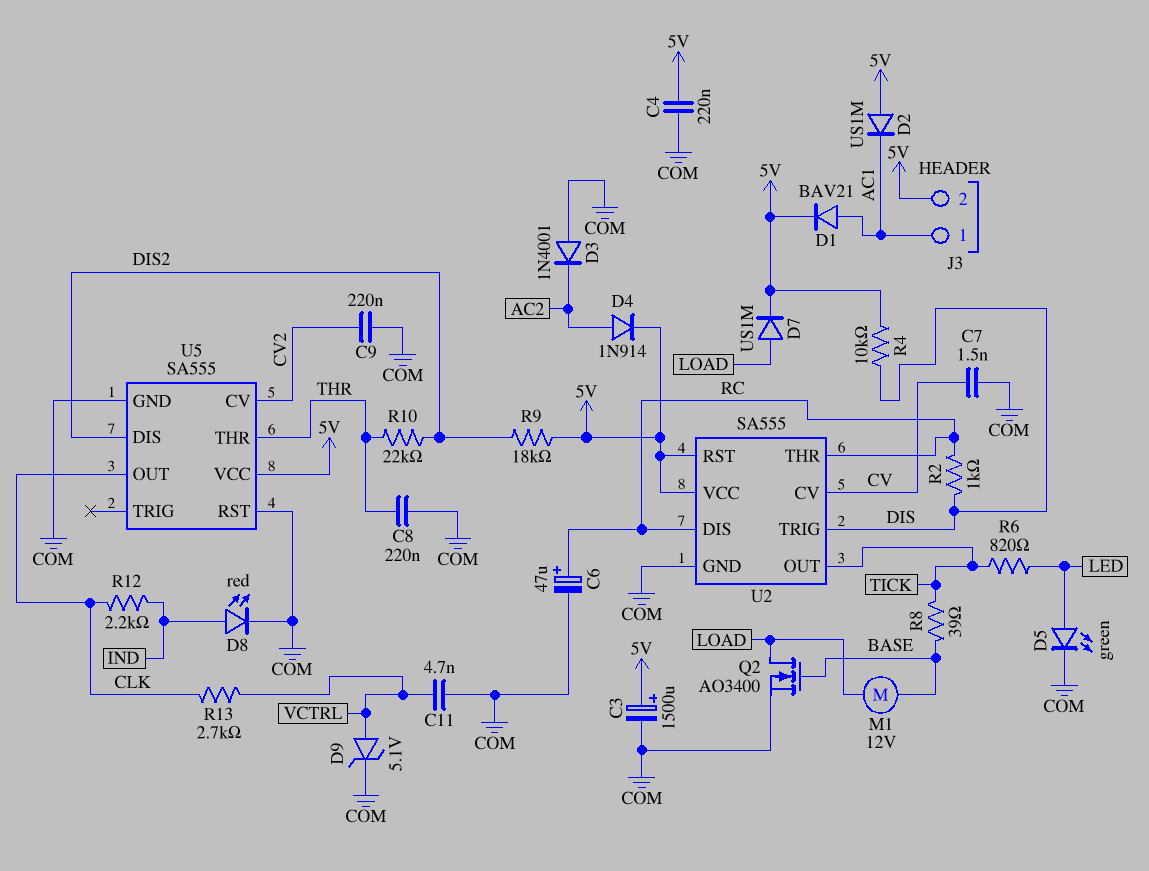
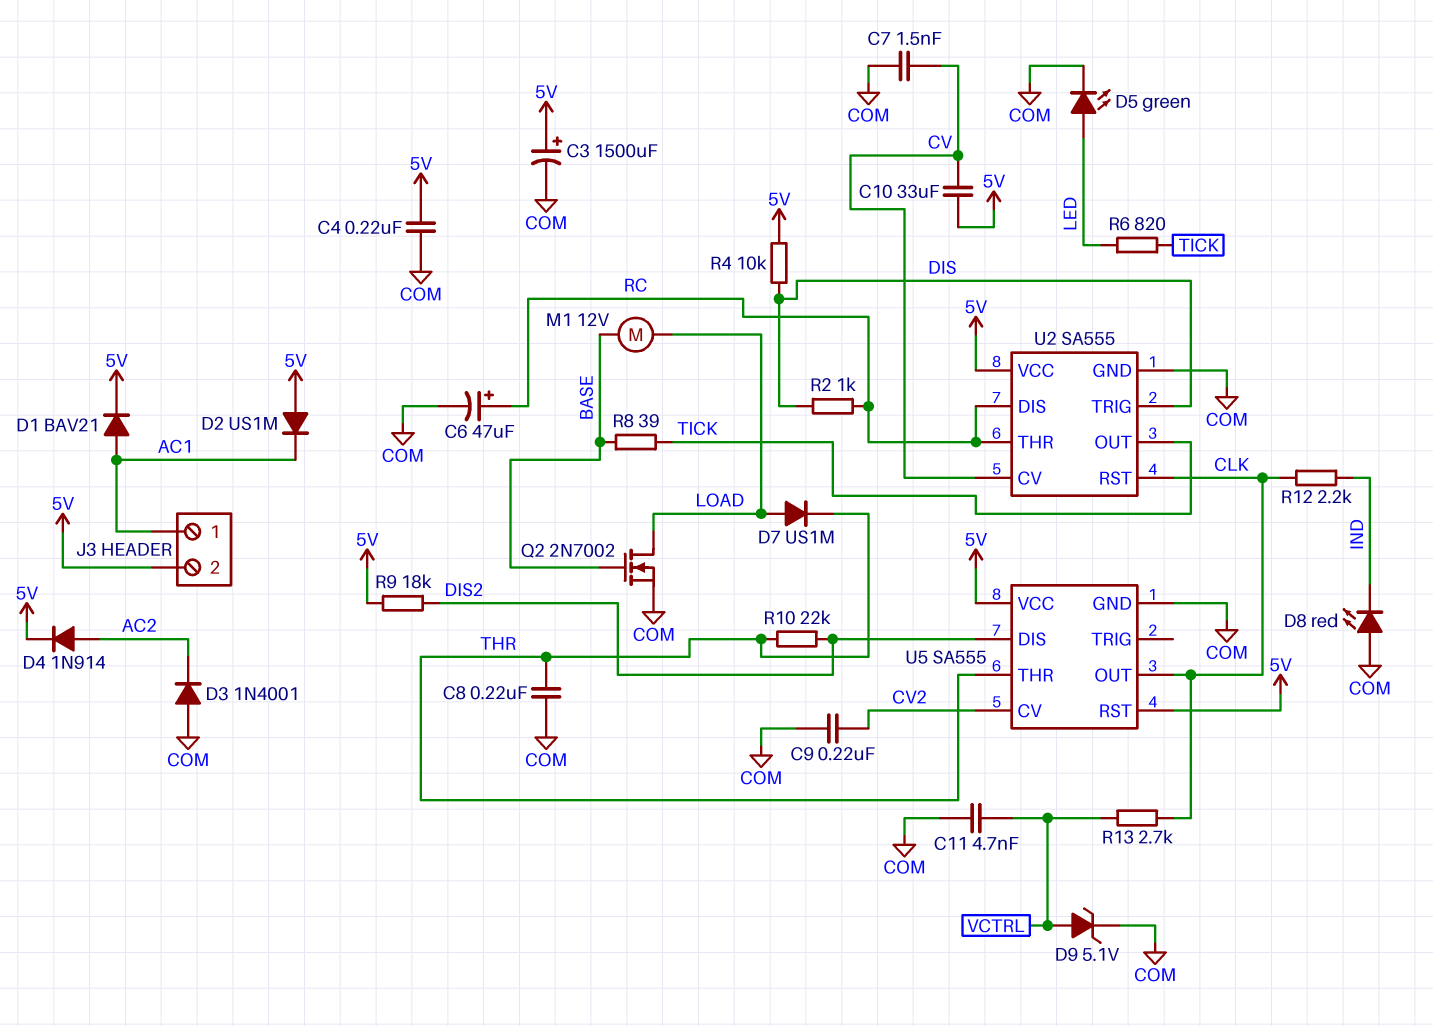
C10: none -> 33uF (5V, CV)
D7: diode US1M (A LOAD, K 5V) -> diode US1M (A LOAD, K THR)
D8: LED red (A IND, K COM) -> LED red (A COM, K IND)
Q2: NMOS AO3400 (G BASE, D LOAD, S COM) -> NMOS 2N7002 (G BASE, D LOAD, S COM)
U2 pin RST: 5V -> CLK
U5 pin RST: COM -> 5V

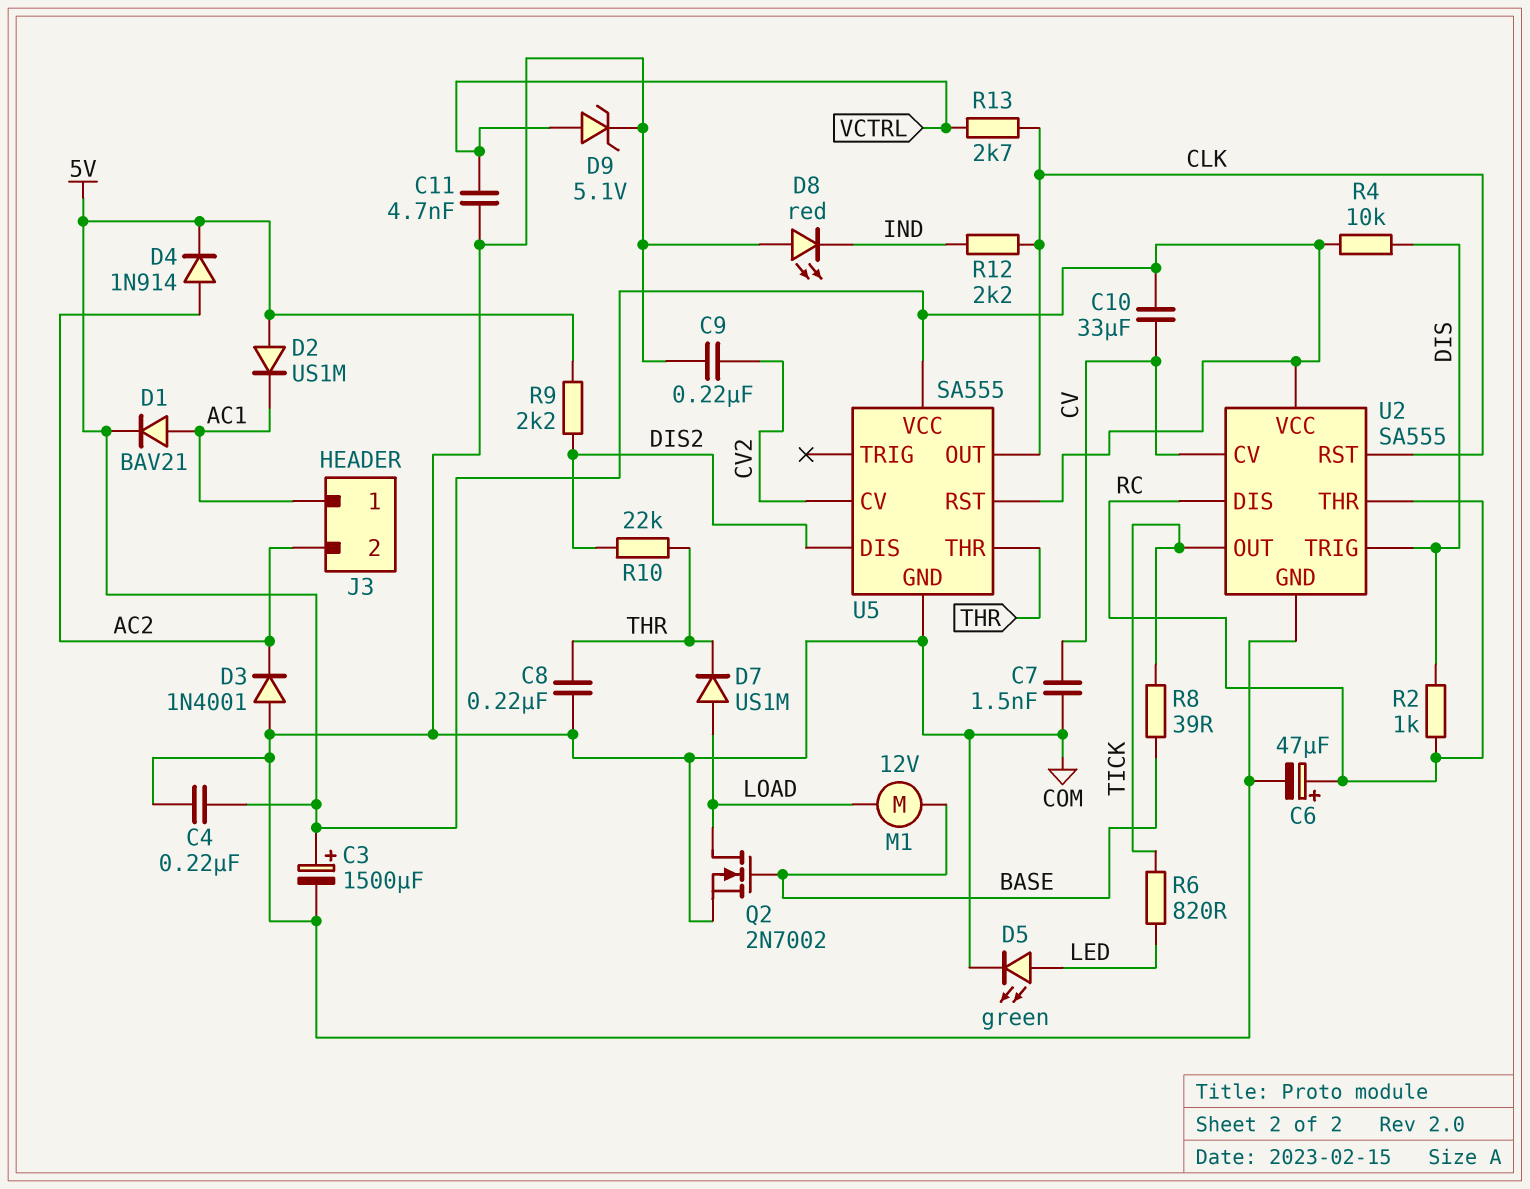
J3 pin 2: 5V -> AC2
R9: 18k (5V, DIS2) -> 2.2k (5V, DIS2)

